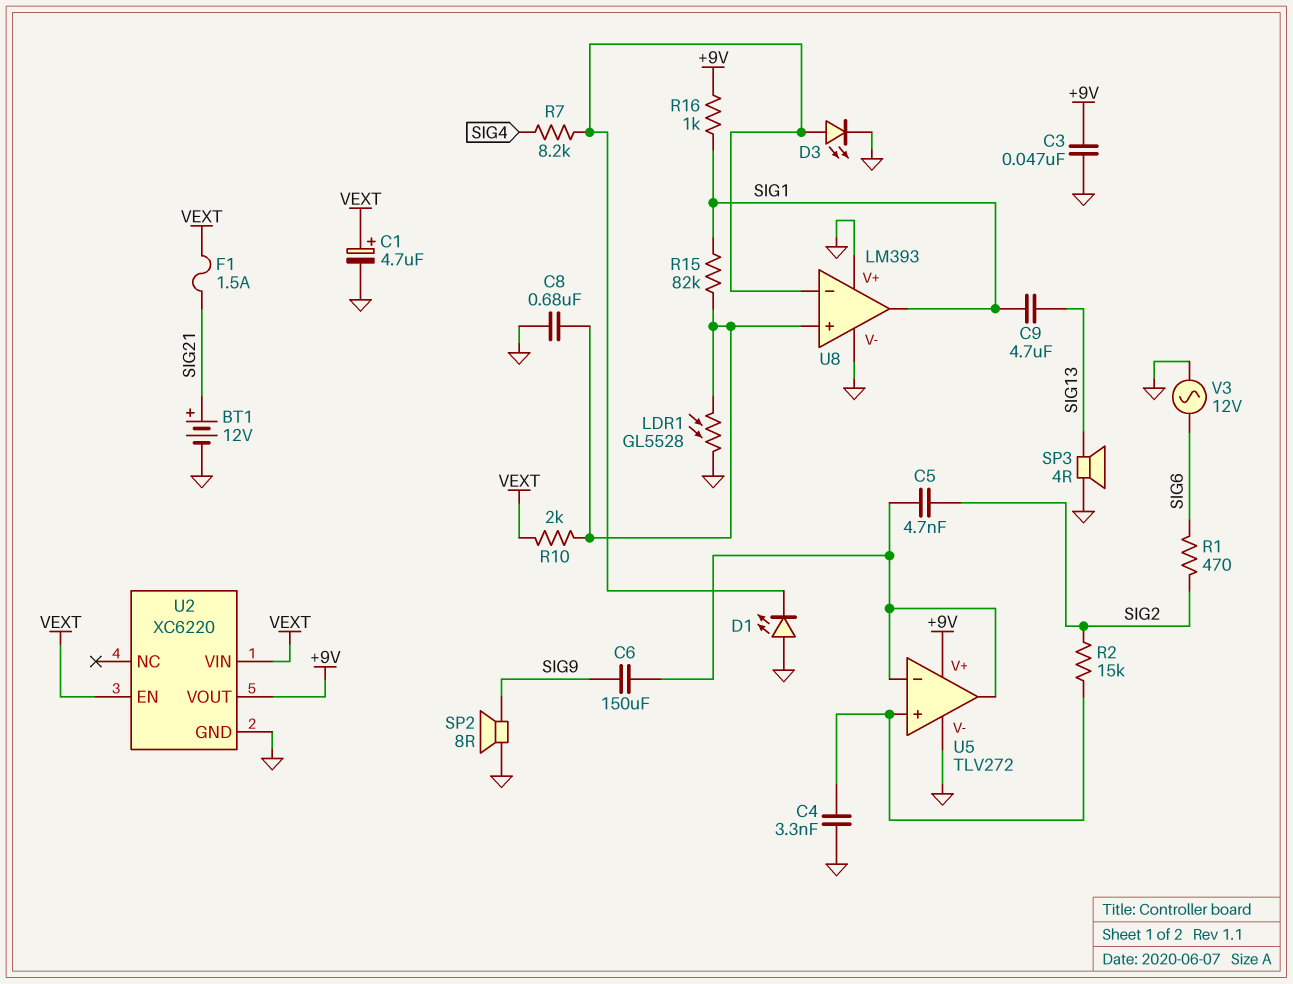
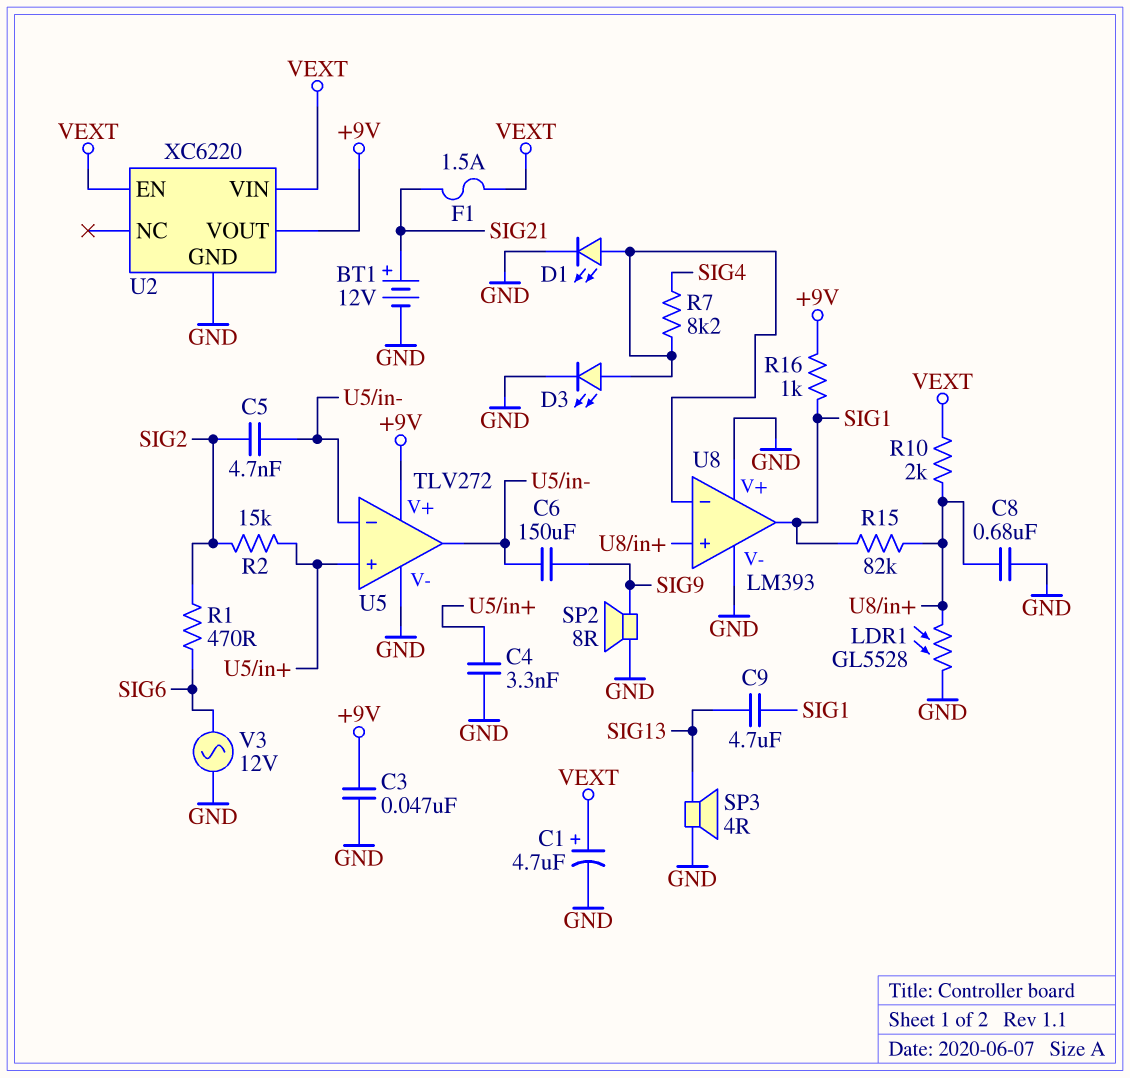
D1: LED (A GND, K U8/in-) -> LED (A U8/in-, K GND)

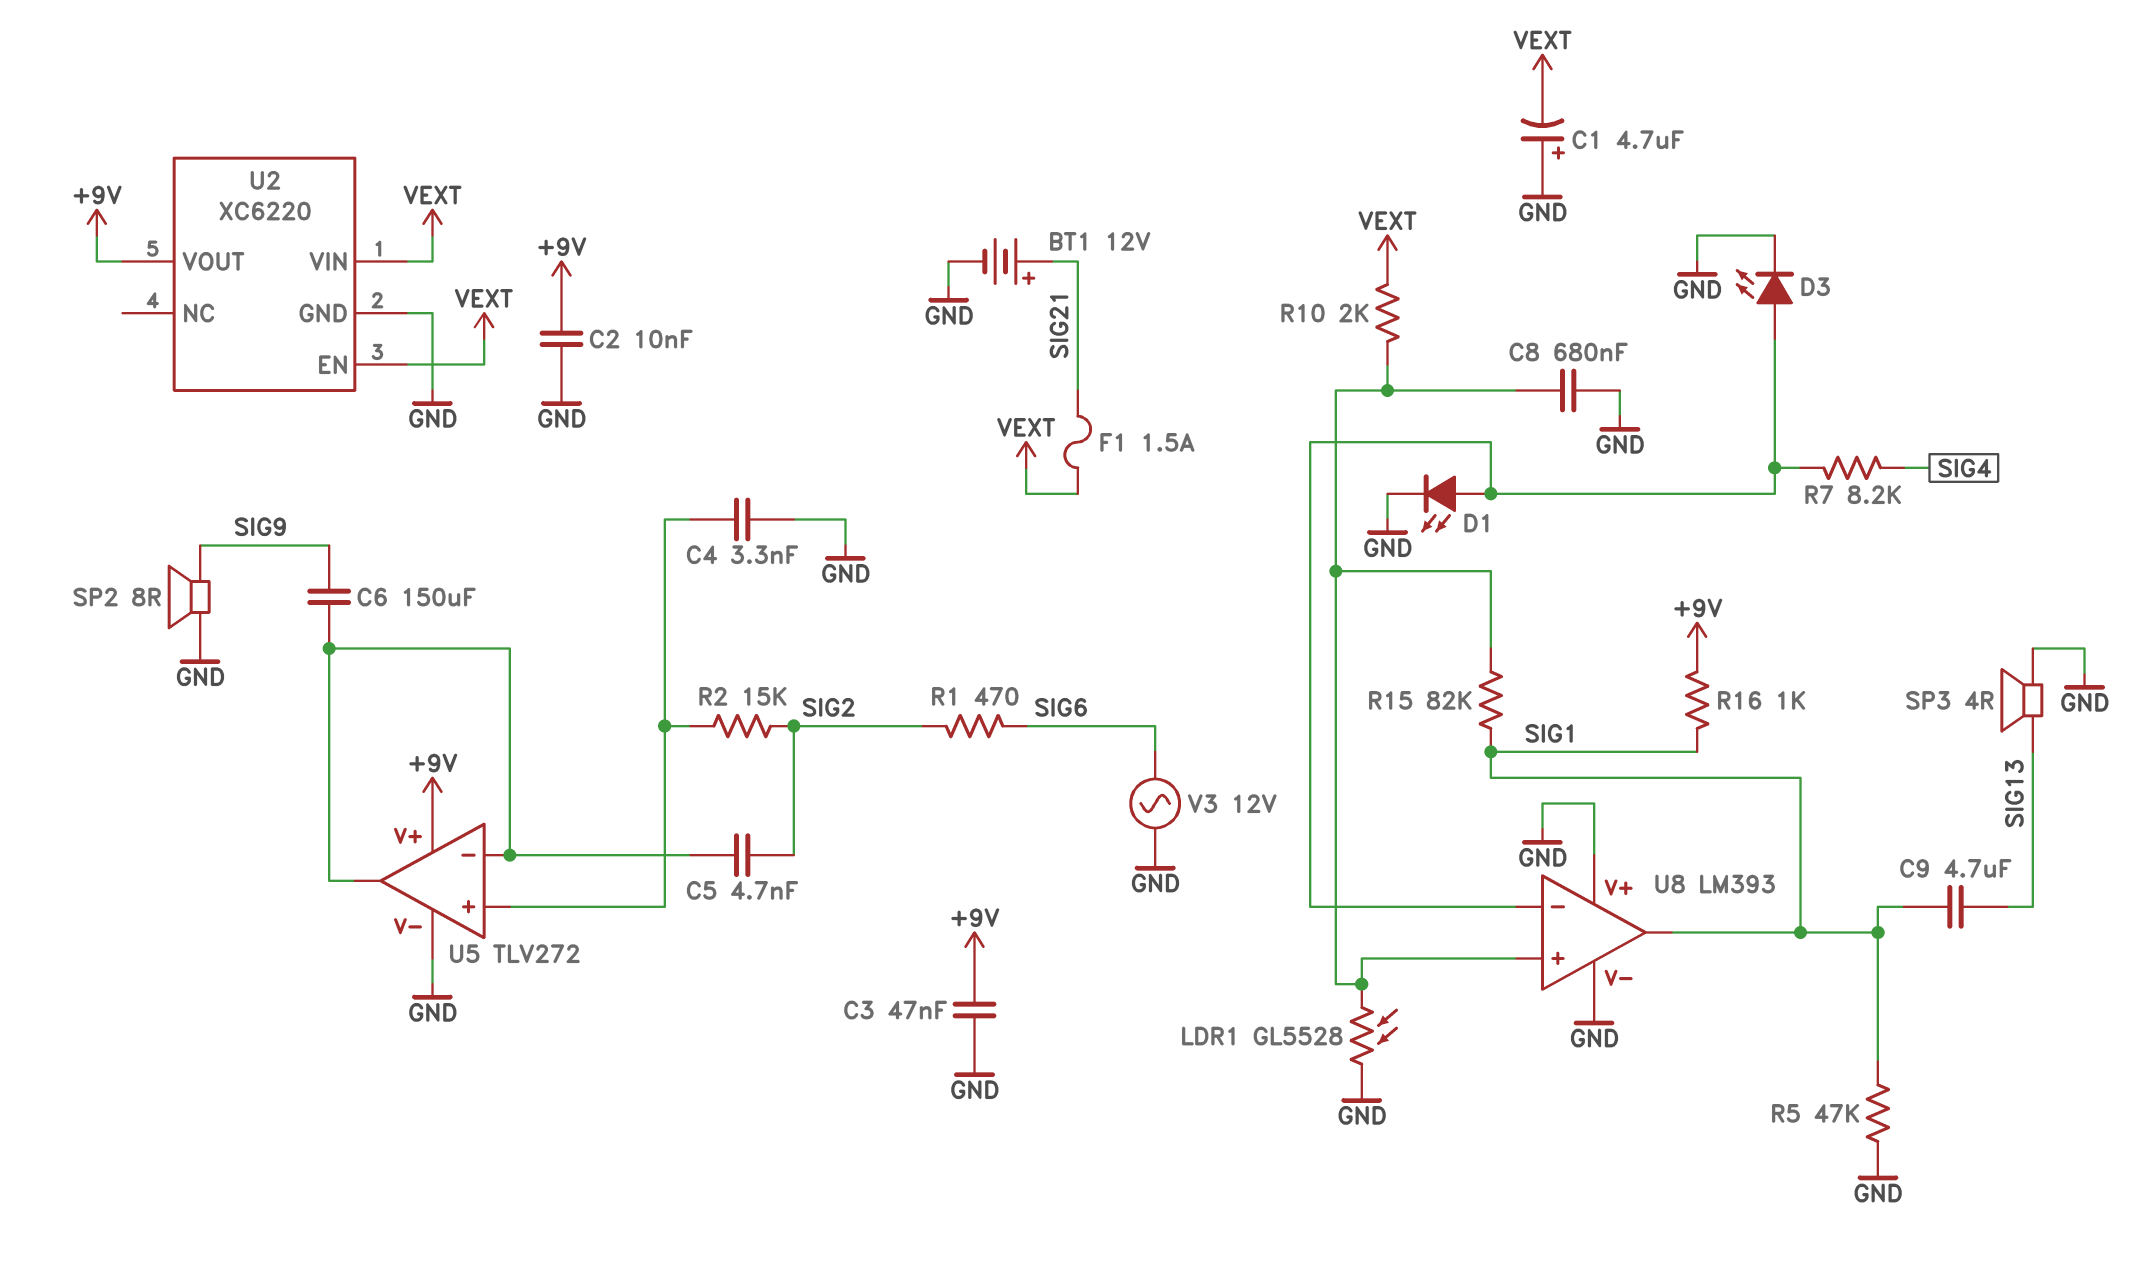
C1: 4.7uF (plus VEXT, minus GND) -> 4.7uF (plus GND, minus VEXT)
C2: none -> 10nF (+9V, GND)
R5: none -> 47k (GND, SIG1)

